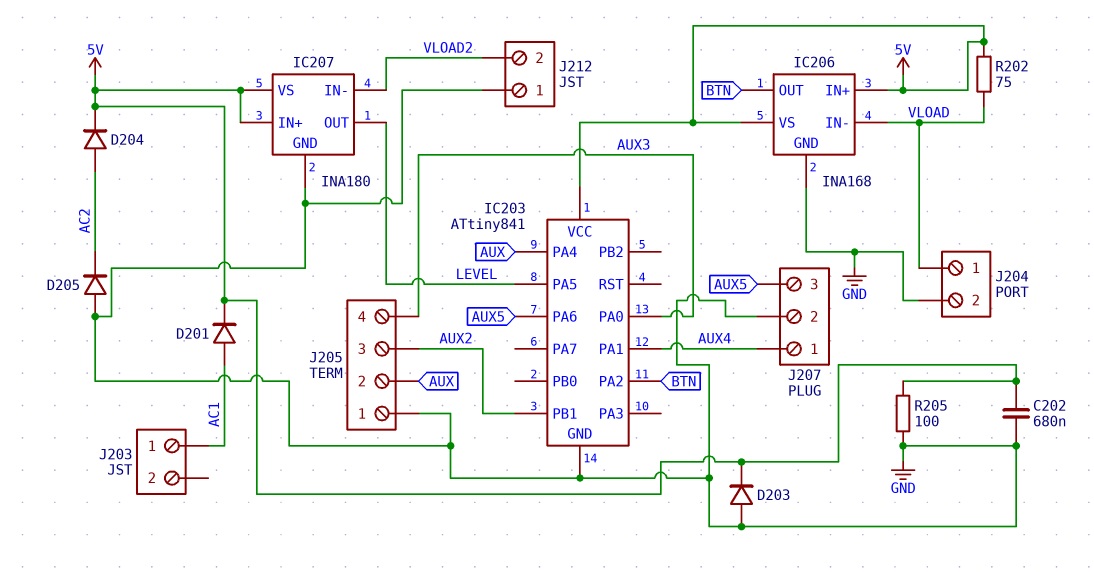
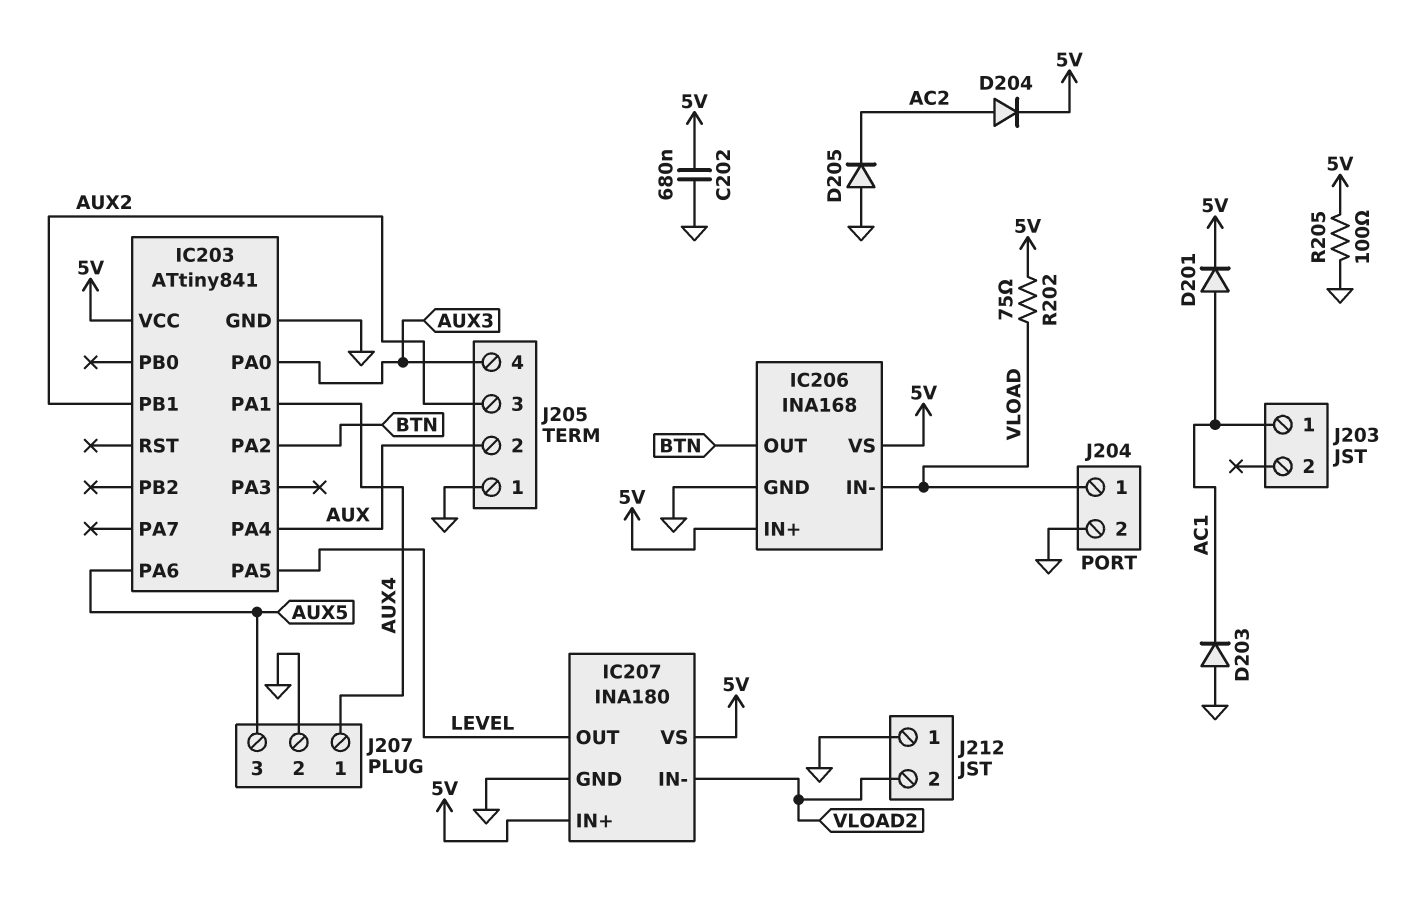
D203: diode (A GND, K 5V) -> diode (A GND, K AC1)

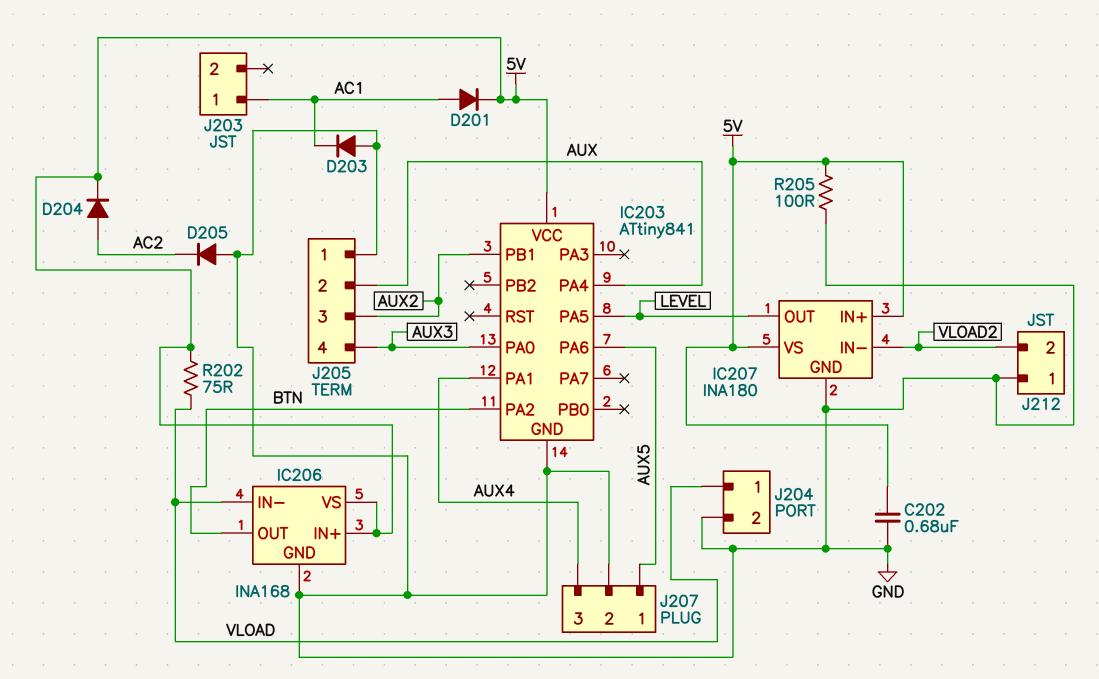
J207 pin 1: AUX4 -> AUX5
J207 pin 3: AUX5 -> AUX4

